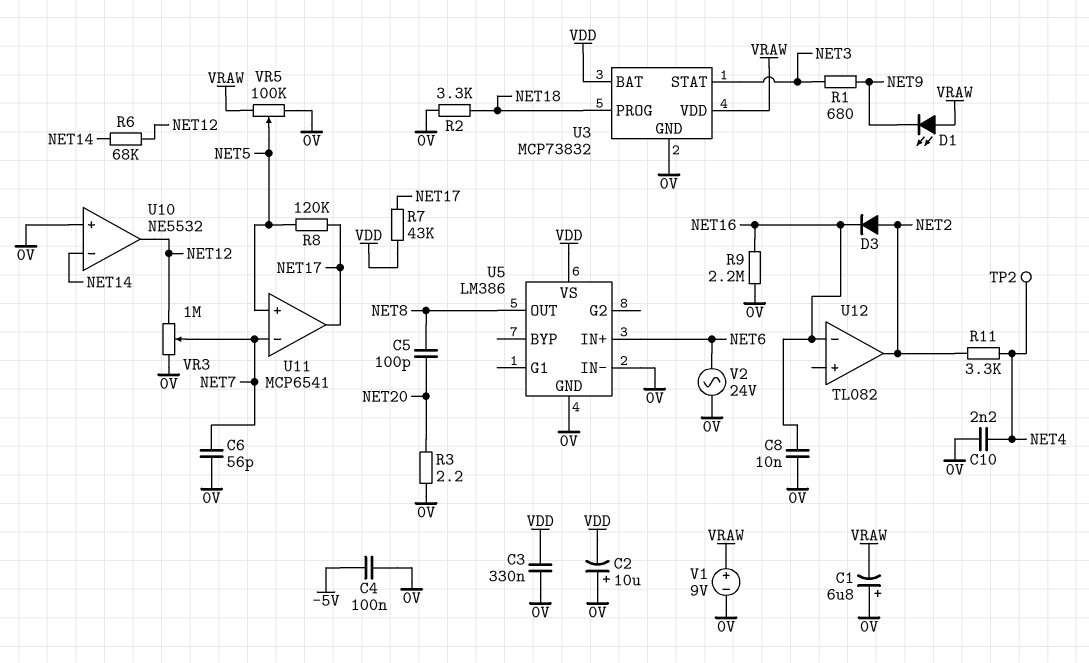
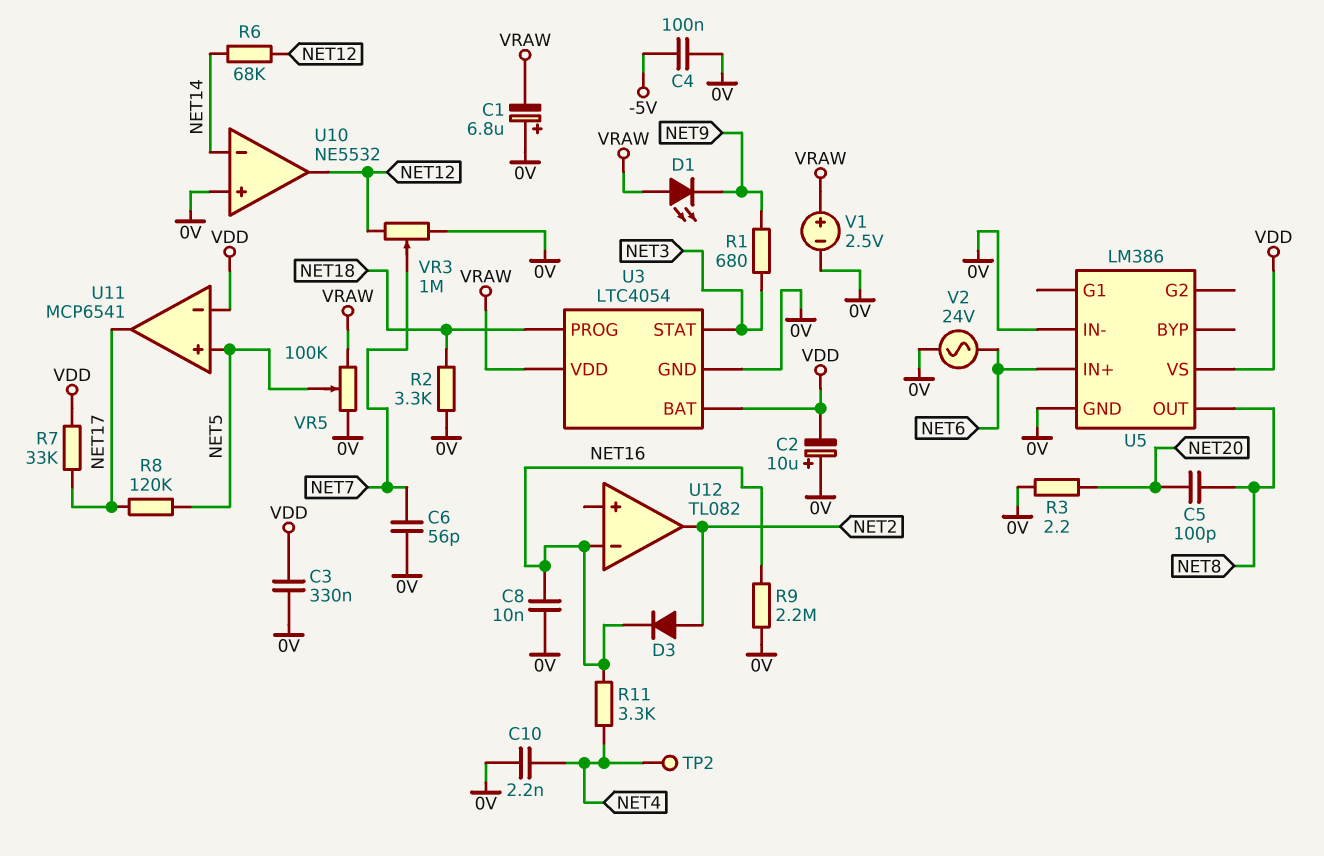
R7: 43k (NET17, VDD) -> 33k (NET17, VDD)
R11: 3.3k (NET2, NET4) -> 3.3k (NET4, NET16)
U3: MCP73832 -> LTC4054
U11 pin in-: NET7 -> VDD
V1: 9V (plus VRAW, minus 0V) -> 2.5V (plus VRAW, minus 0V)

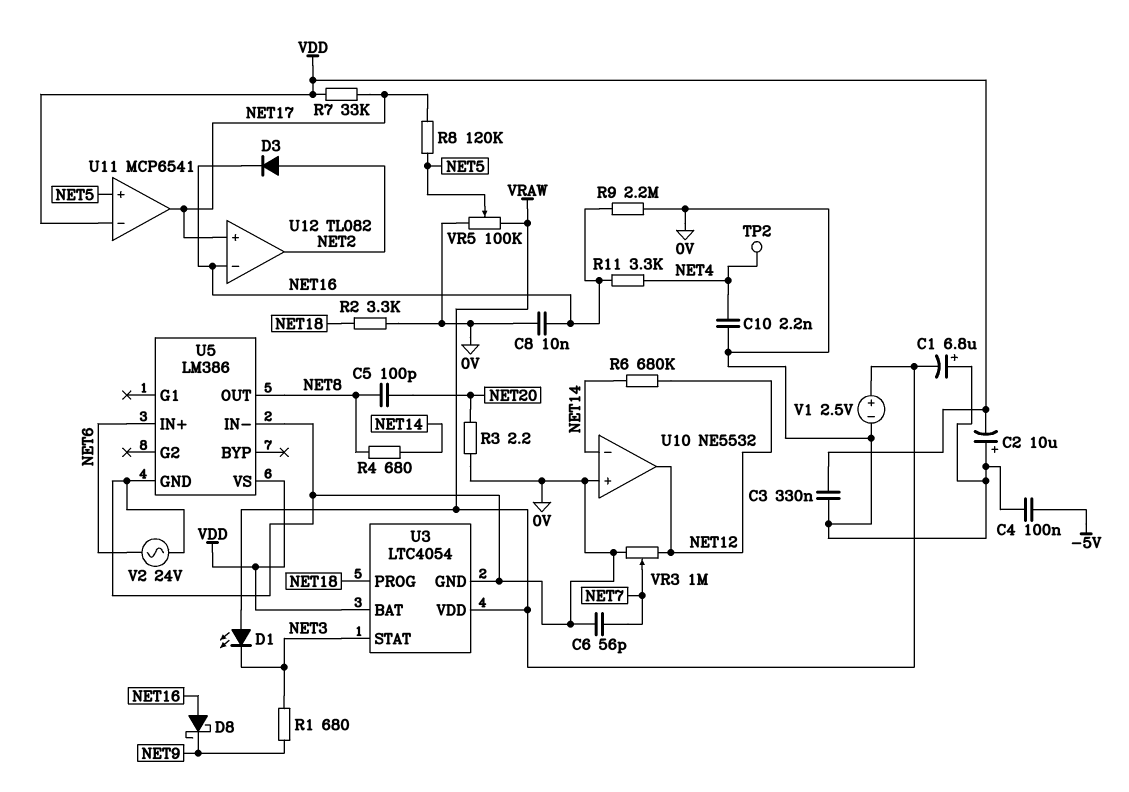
D1: LED (A VRAW, K NET9) -> LED (A VRAW, K NET3)
D8: none -> schottky (A NET16, K NET9)
R4: none -> 680 (NET8, NET14)
R6: 68k (NET12, NET14) -> 680k (NET12, NET14)
U12 pin in+: none -> NET17

